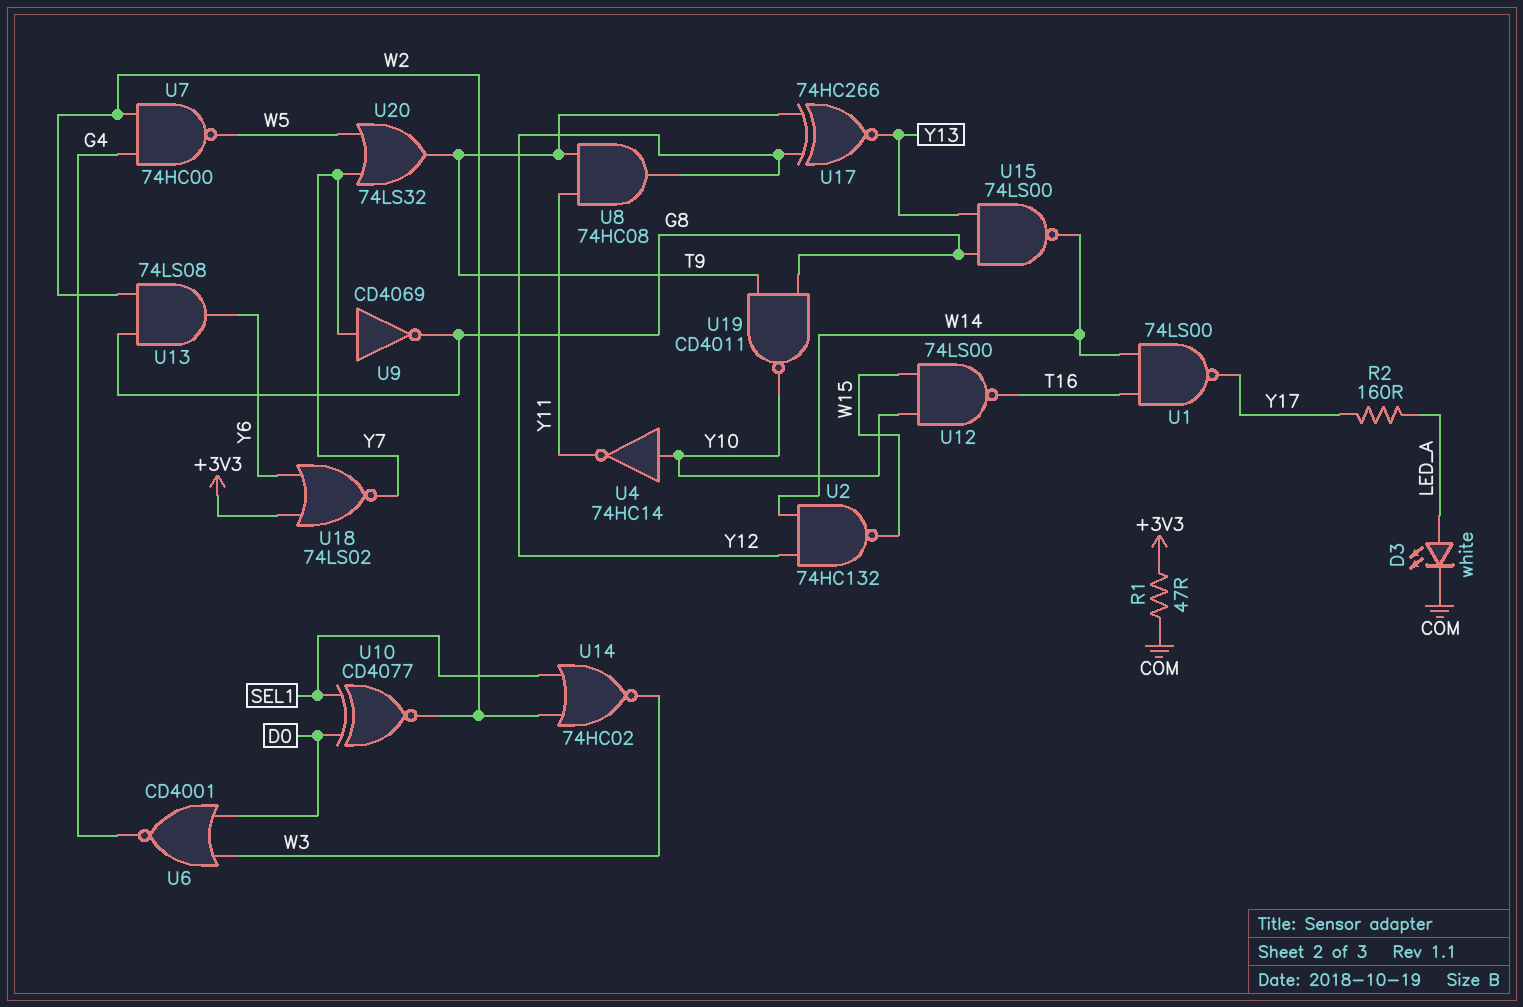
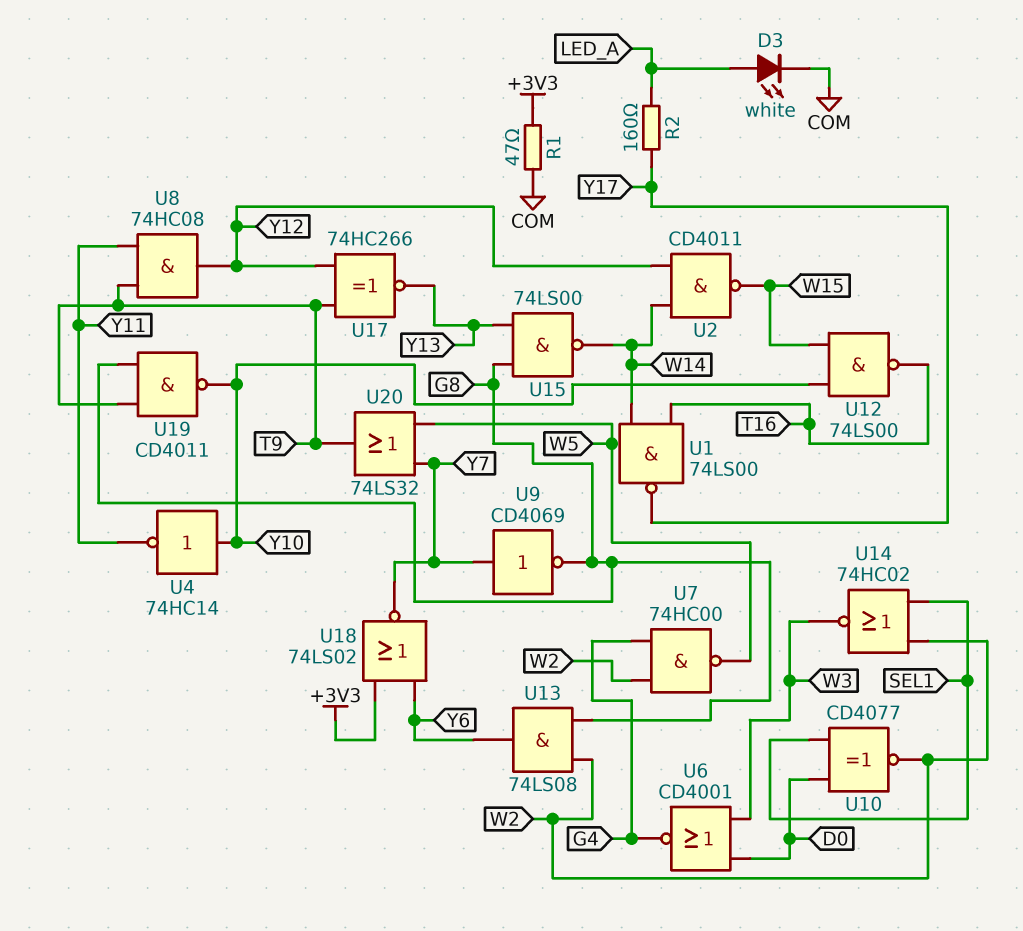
U2: NAND 74HC132 (in W14, in Y12, out W15) -> NAND CD4011 (in W14, in Y12, out W15)

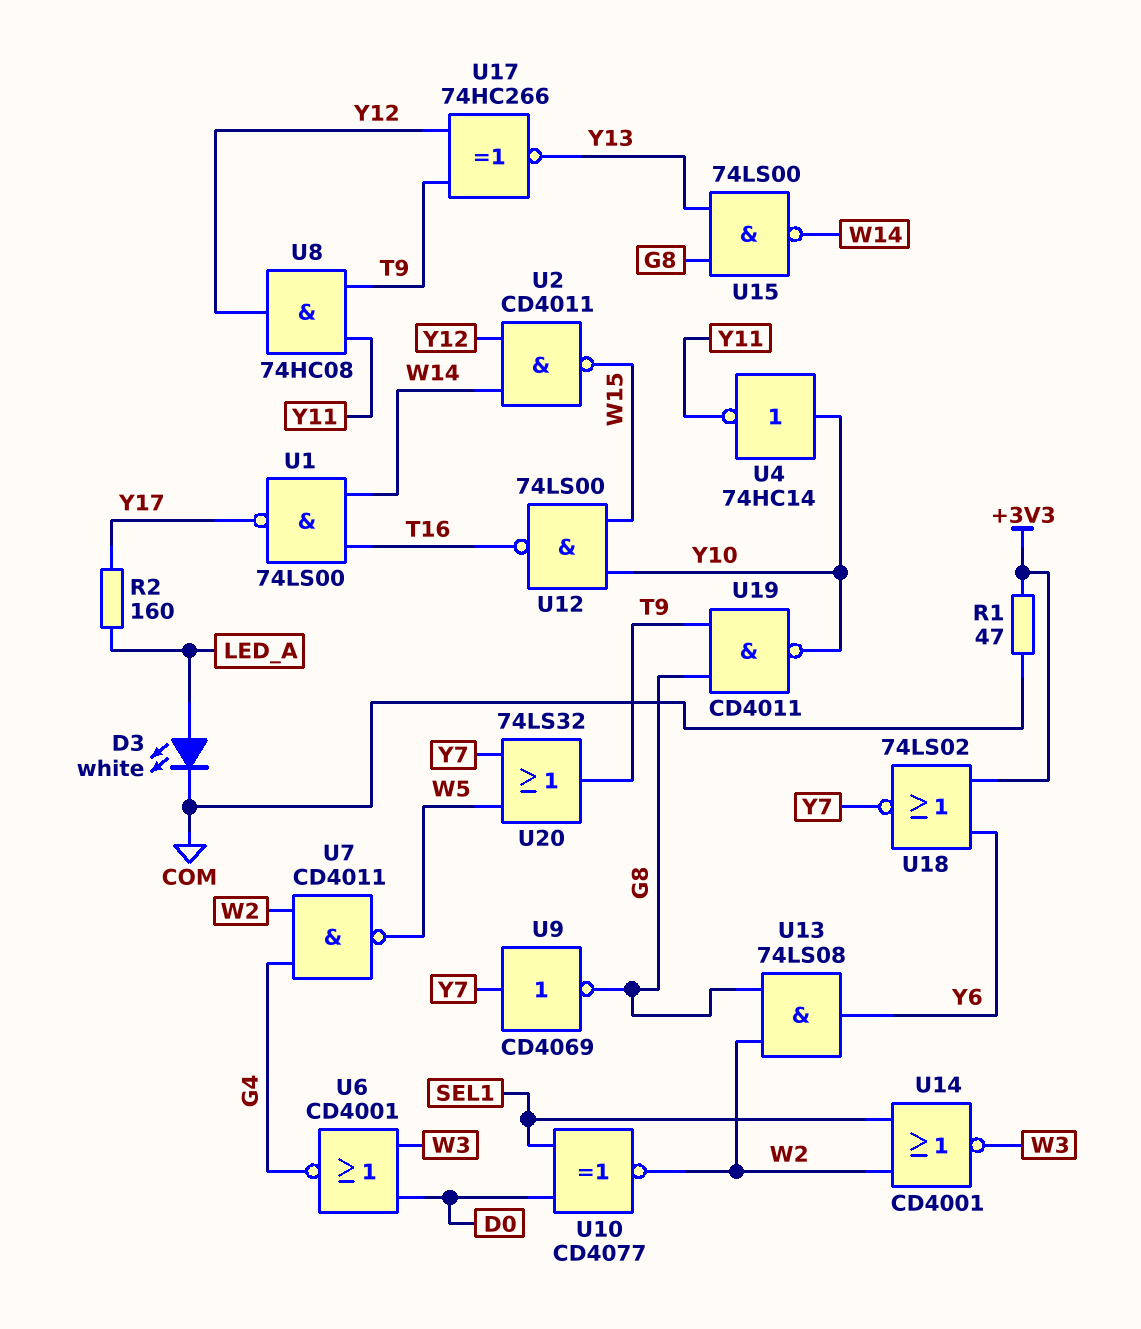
U7: NAND 74HC00 (in G4, in W2, out W5) -> NAND CD4011 (in G4, in W2, out W5)
U14: NOR 74HC02 (in SEL1, in W2, out W3) -> NOR CD4001 (in SEL1, in W2, out W3)

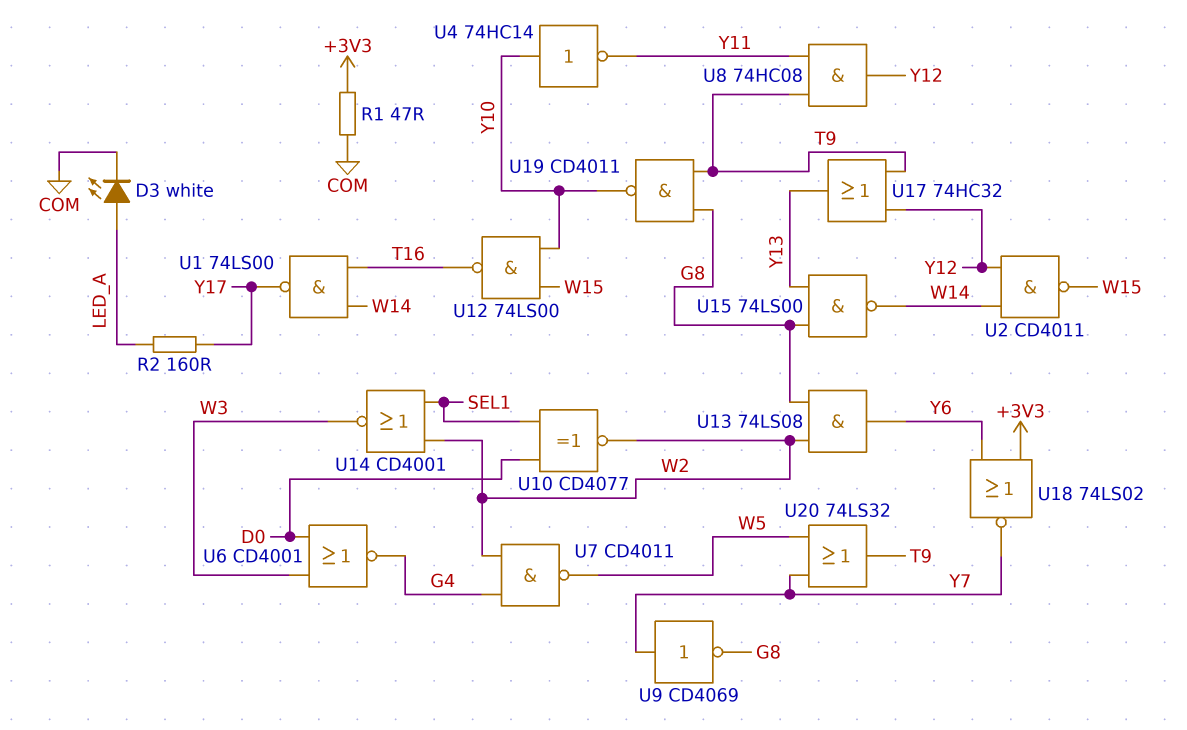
U17: XNOR 74HC266 (in T9, in Y12, out Y13) -> OR 74HC32 (in T9, in Y12, out Y13)

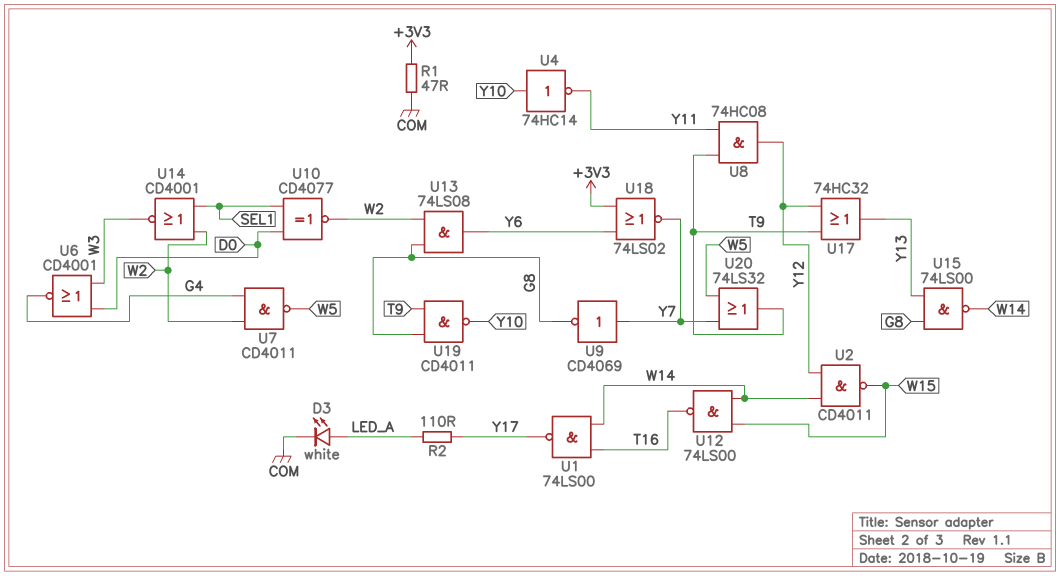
R2: 160 (LED_A, Y17) -> 110 (LED_A, Y17)
U12: NAND 74LS00 (in W15, in Y10, out T16) -> NAND 74LS00 (in W14, in W15, out T16)

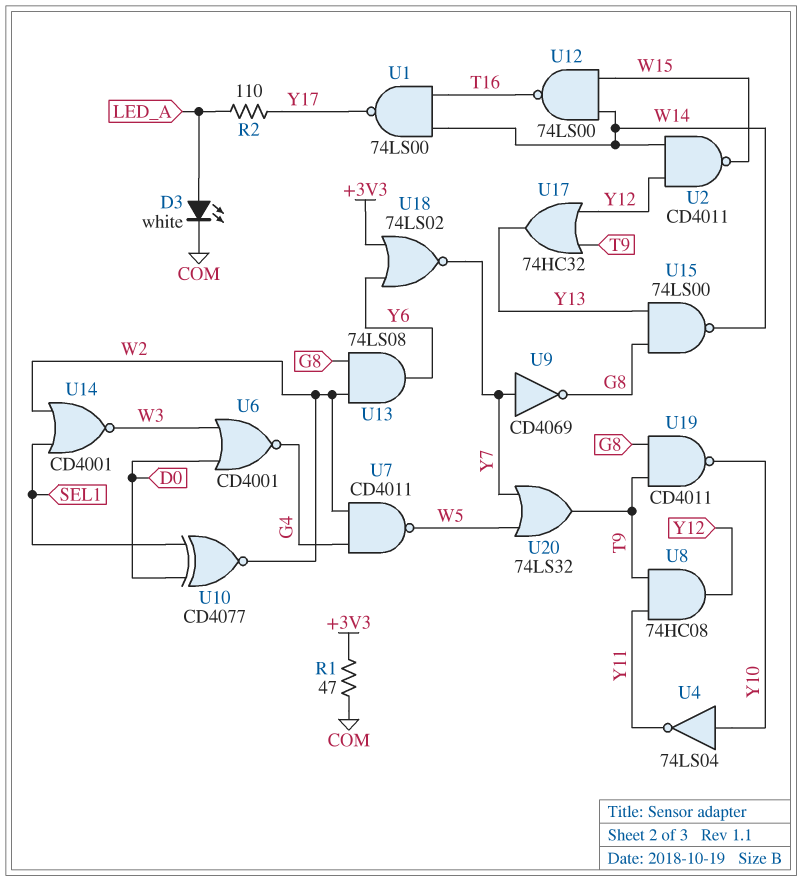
U4: NOT 74HC14 (in Y10, out Y11) -> NOT 74LS04 (in Y10, out Y11)

